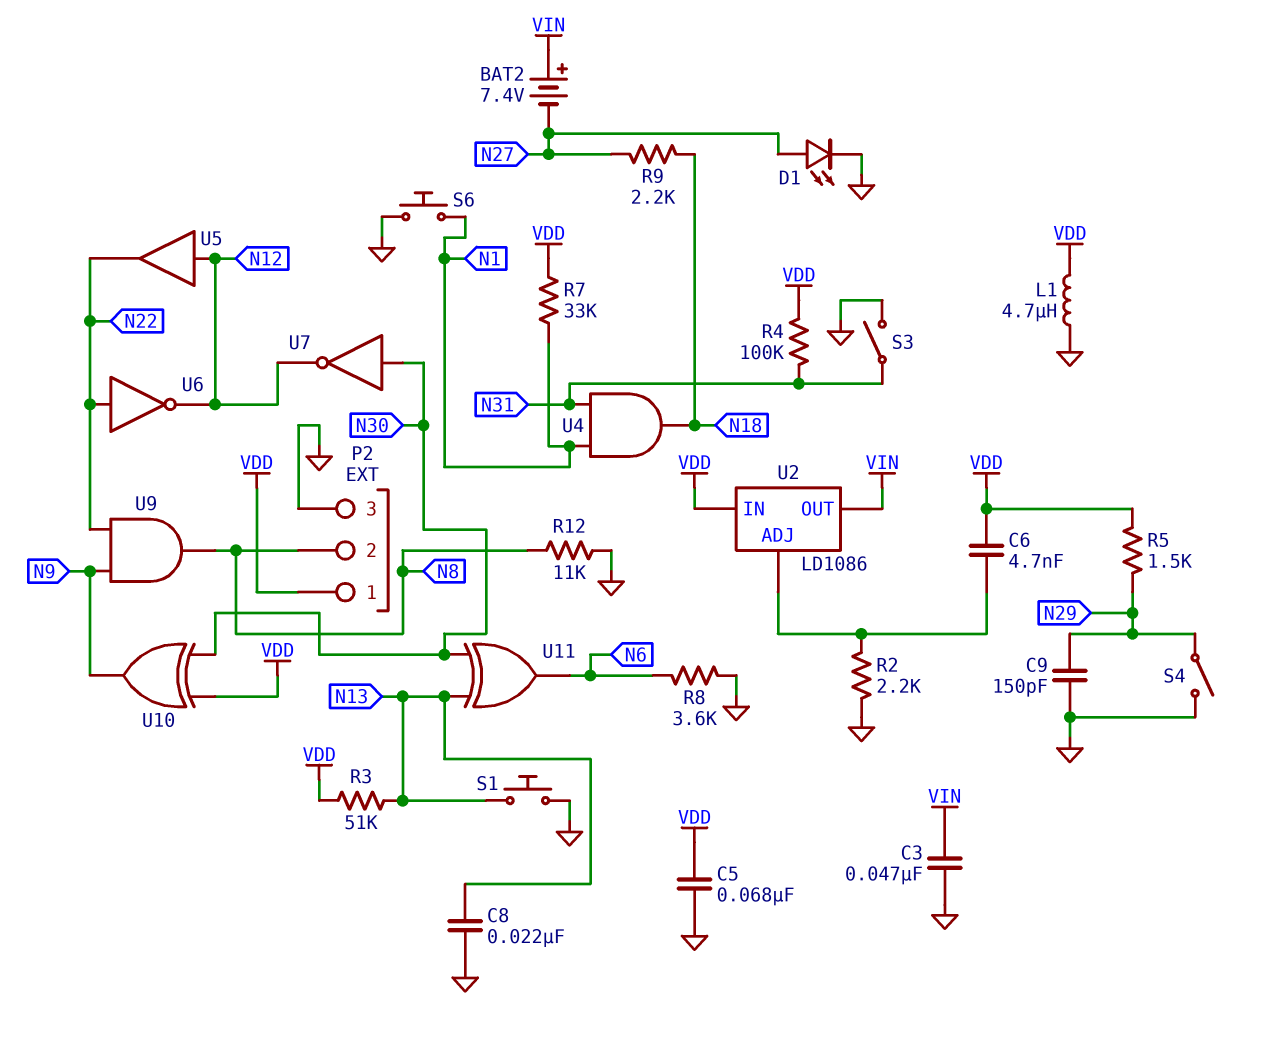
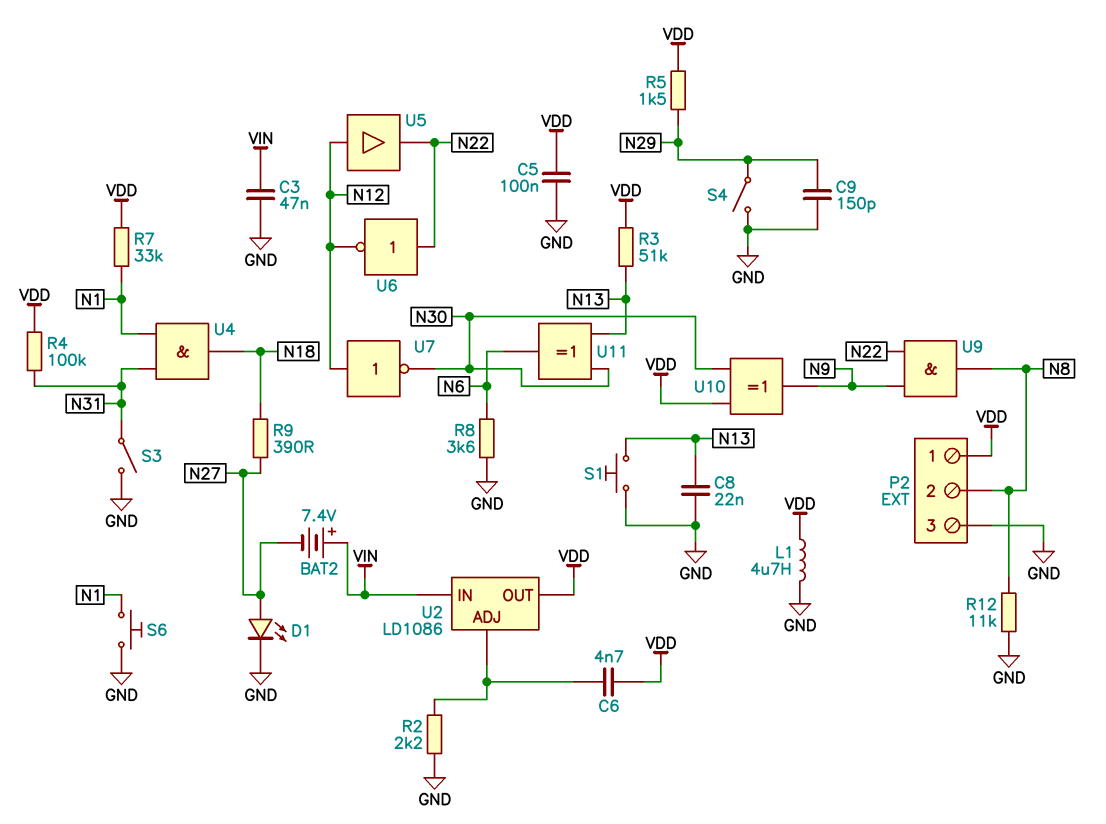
C5: 68nF (GND, VDD) -> 100nF (GND, VDD)
R9: 2.2k (N18, N27) -> 390 (N18, N27)
U2 pin IN: VDD -> VIN
U2 pin OUT: VIN -> VDD
U7: NOT (in N30, out N12) -> NOT (in N12, out N30)

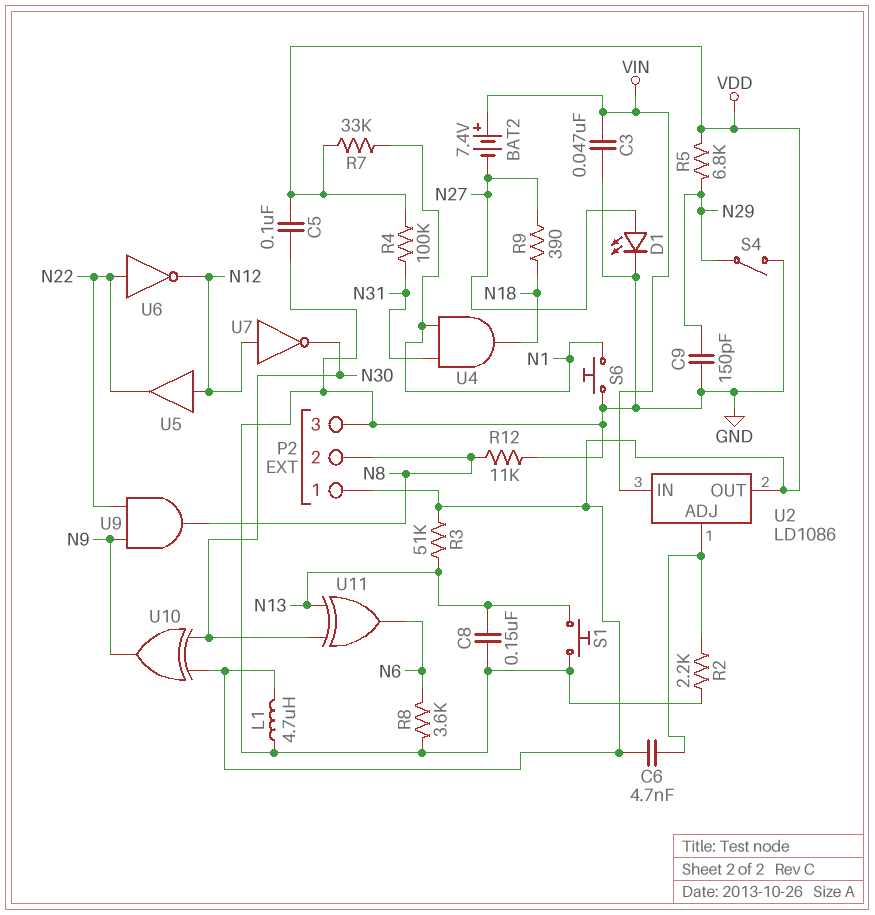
C8: 22nF (GND, N13) -> 150nF (GND, N13)
R5: 1.5k (N29, VDD) -> 6.8k (N29, VDD)
S3: switch (GND, N31) -> none

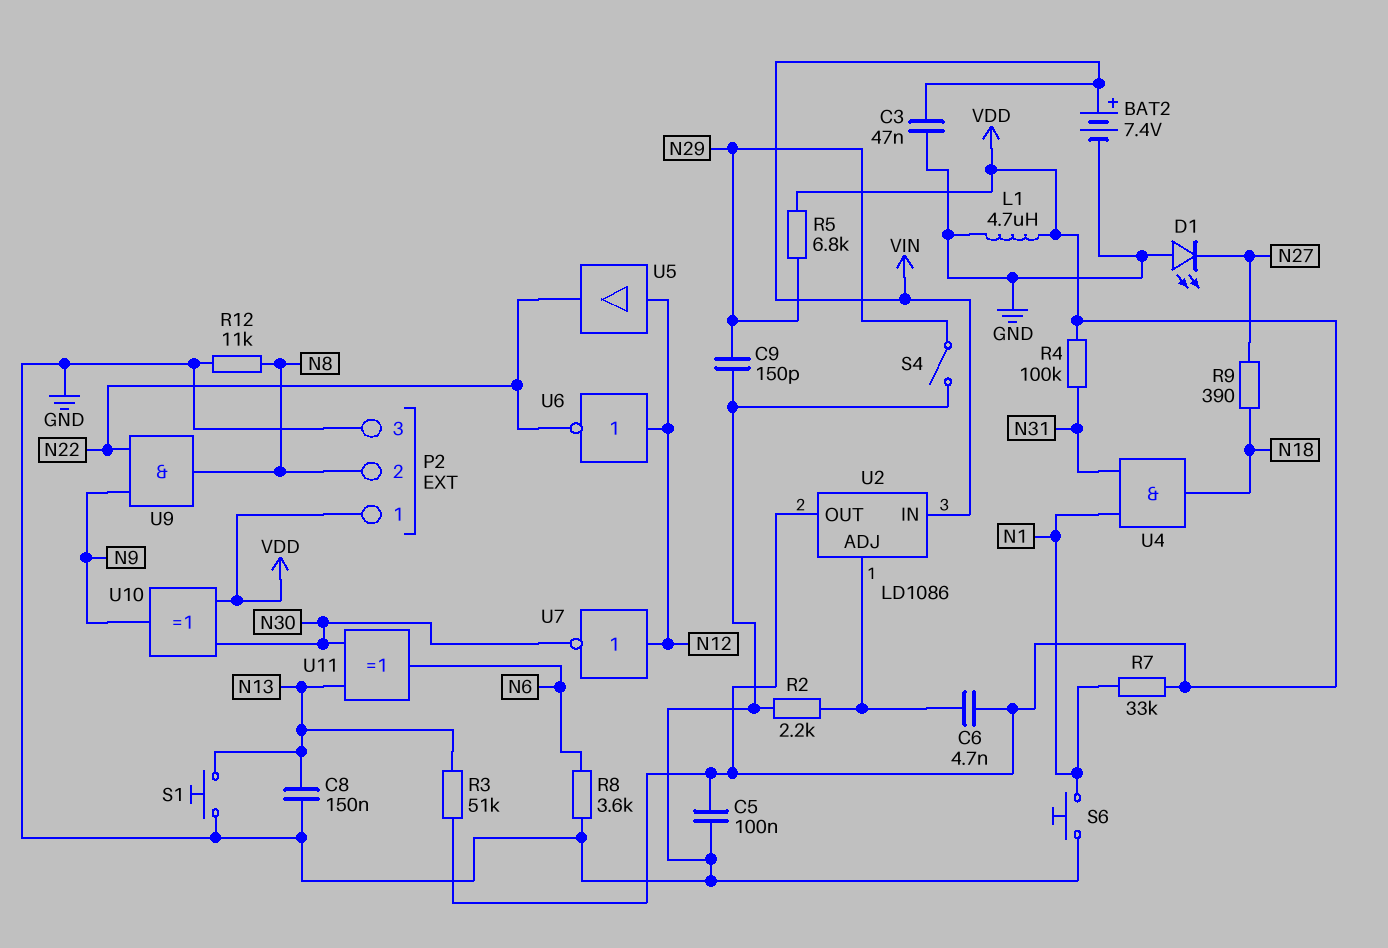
BAT2: 7.4V (plus VIN, minus N27) -> 7.4V (plus VIN, minus GND)
D1: LED (A N27, K GND) -> LED (A GND, K N27)
U6: NOT (in N22, out N12) -> NOT (in N12, out N22)

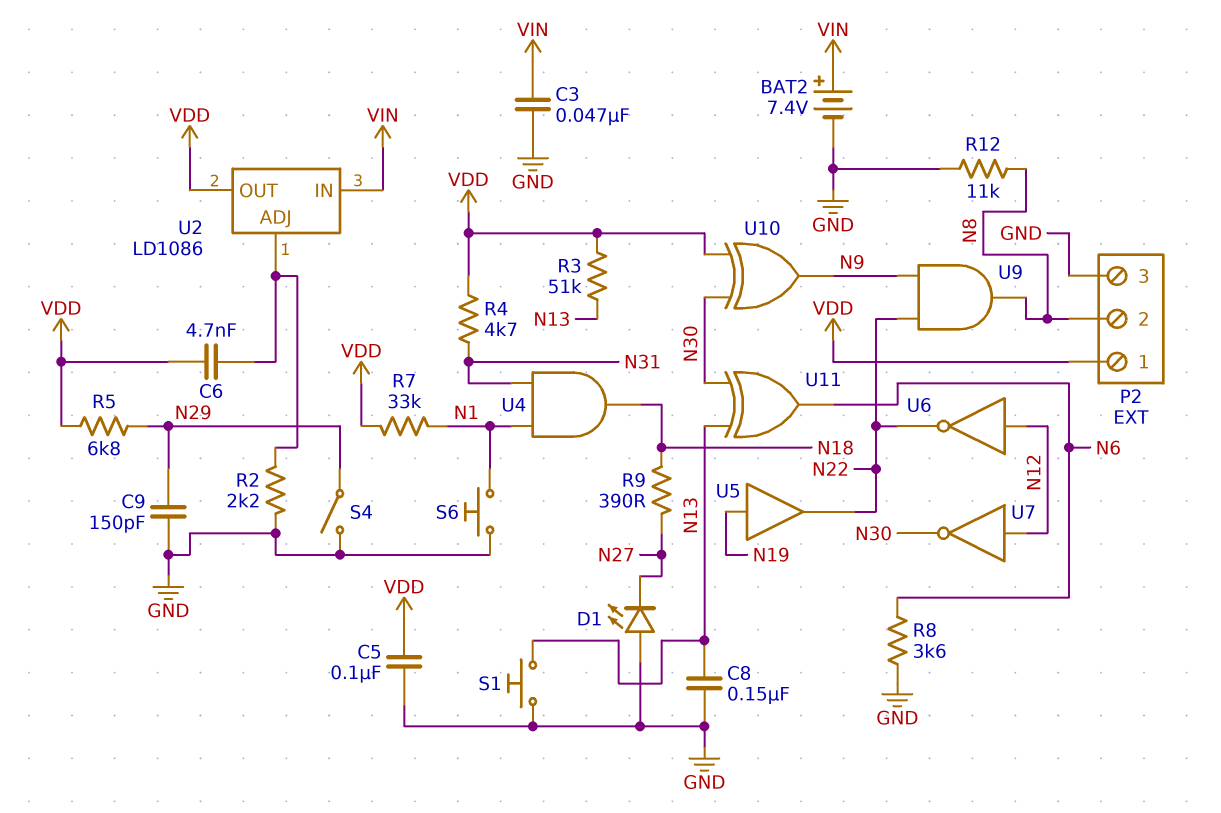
L1: 4.7uH (GND, VDD) -> none
R4: 100k (N31, VDD) -> 4.7k (N31, VDD)
U5: buffer (in N12, out N22) -> buffer (in N19, out N22)

